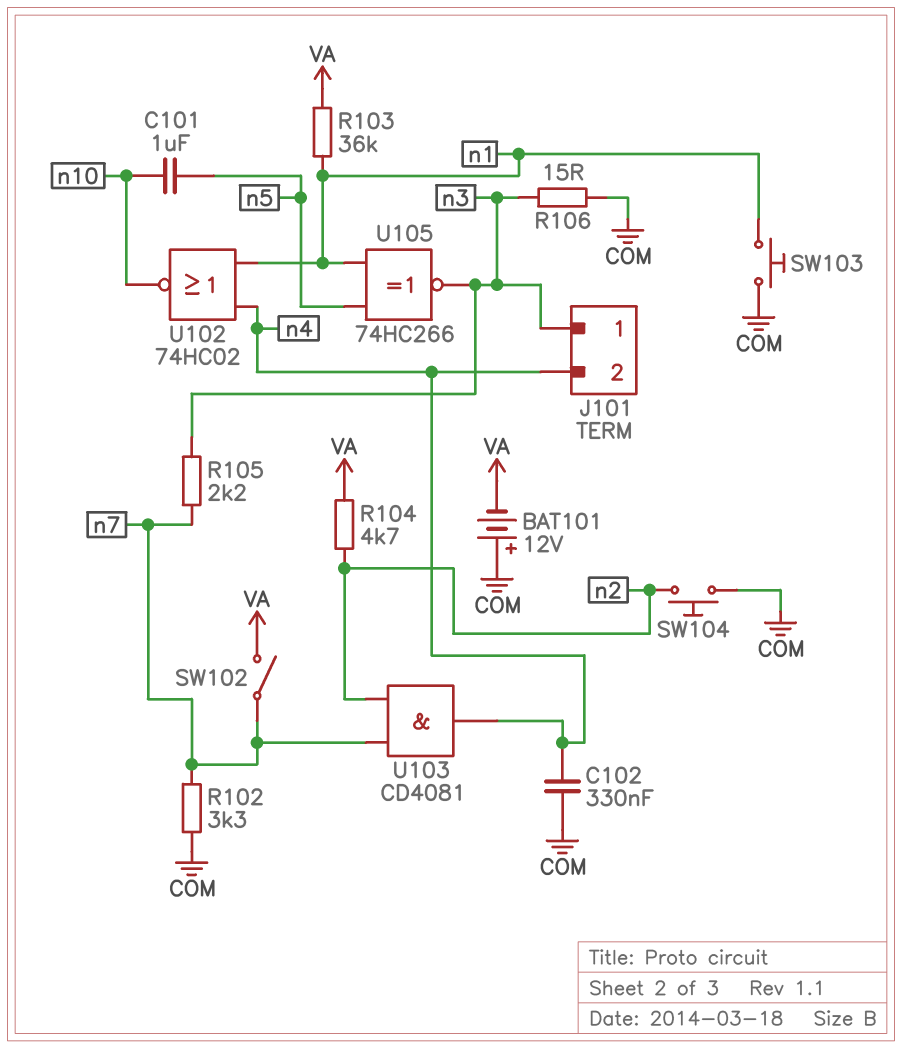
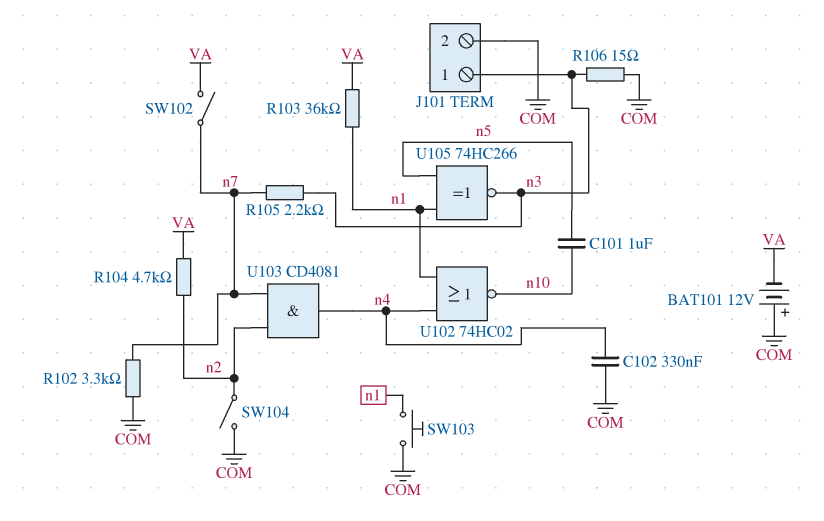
J101 pin 2: n4 -> COM
SW104: button (COM, n2) -> switch (COM, n2)

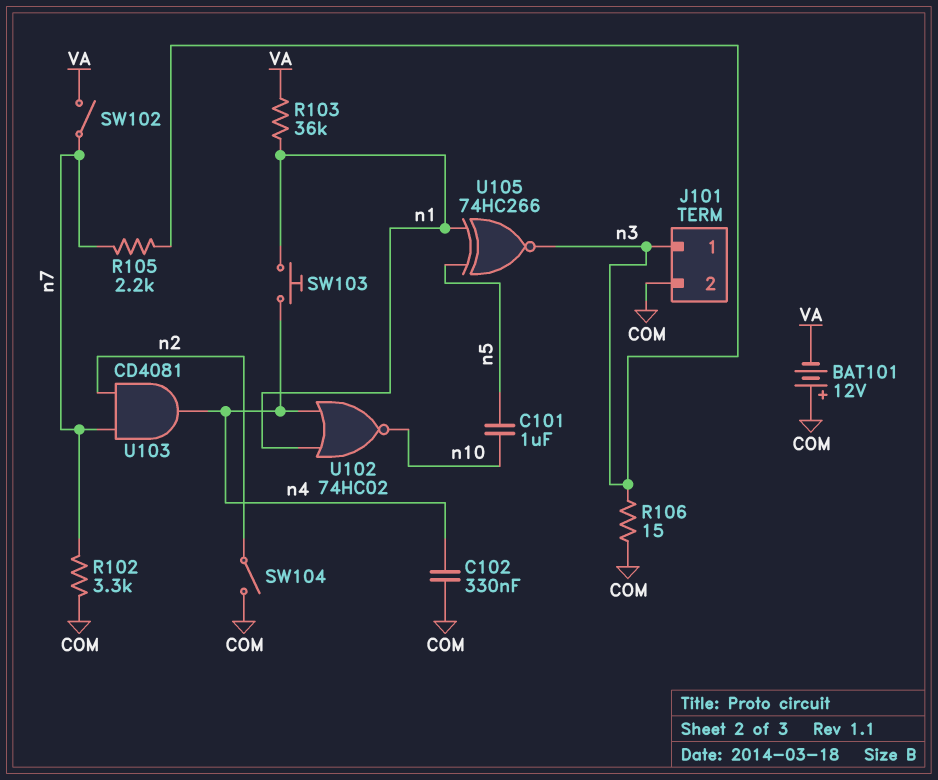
R104: 4.7k (VA, n2) -> none
SW103: button (COM, n1) -> button (n1, n4)

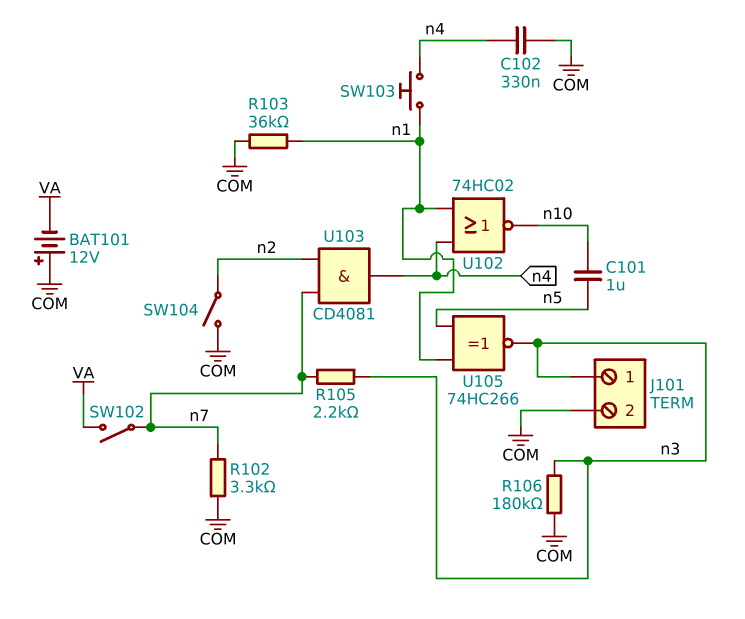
R103: 36k (VA, n1) -> 36k (COM, n1)
R106: 15 (COM, n3) -> 180k (COM, n3)

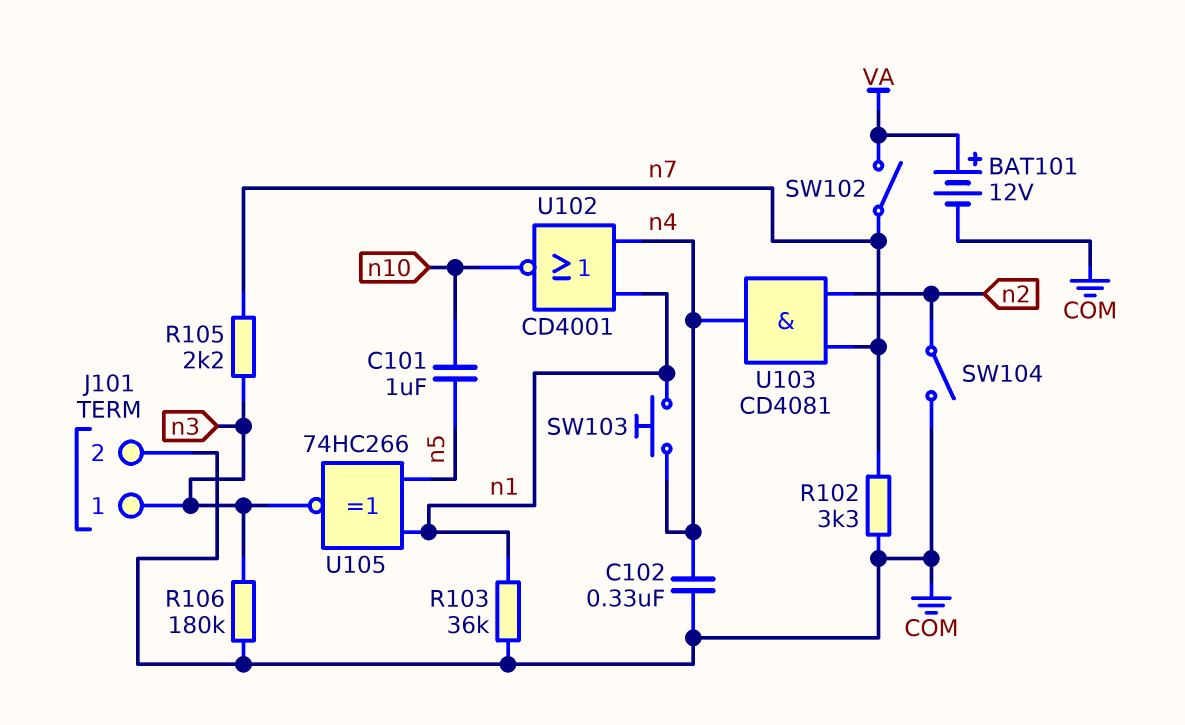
BAT101: 12V (plus COM, minus VA) -> 12V (plus VA, minus COM)
U102: NOR 74HC02 (in n1, in n4, out n10) -> NOR CD4001 (in n1, in n4, out n10)

